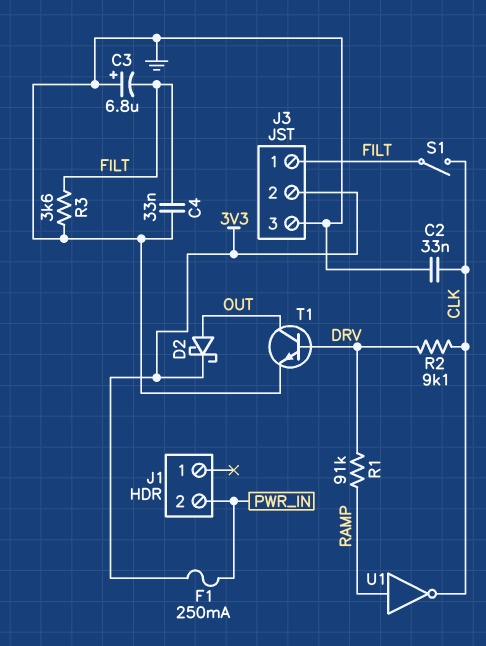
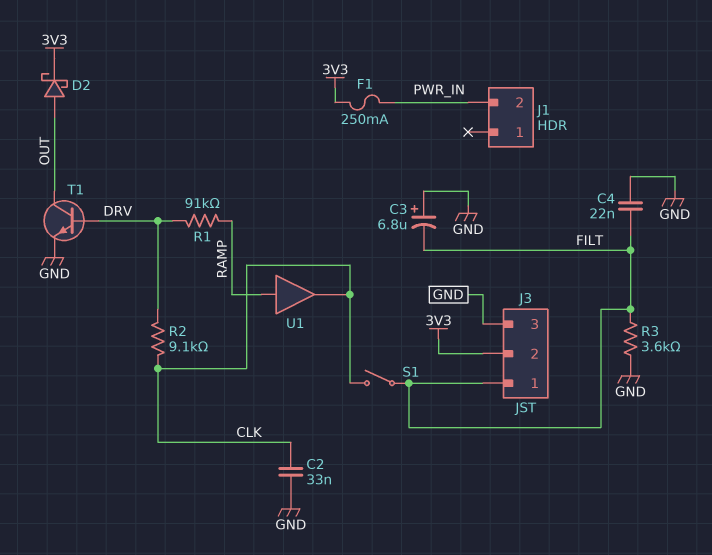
C4: 33nF (FILT, GND) -> 22nF (FILT, GND)
U1: NOT (in RAMP, out CLK) -> buffer (in RAMP, out CLK)

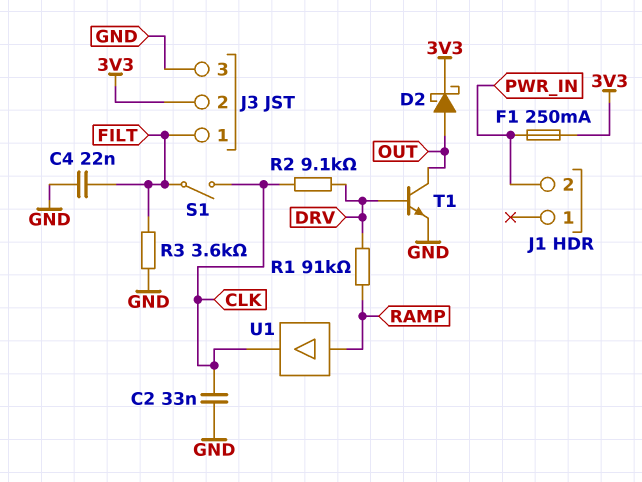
C3: 6.8uF (plus GND, minus FILT) -> none

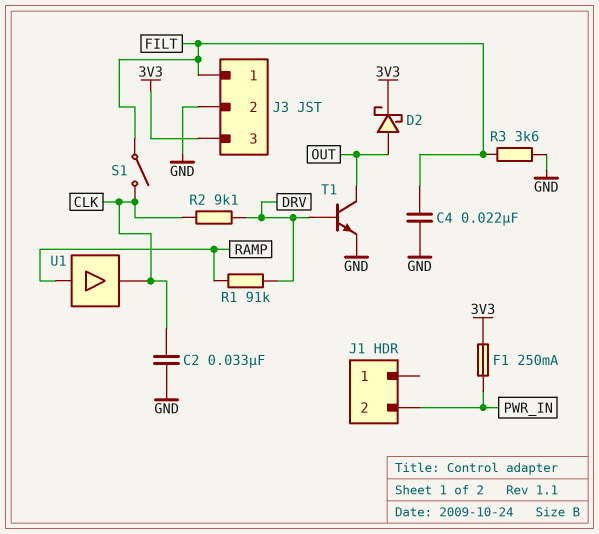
J3 pin 2: 3V3 -> GND
J3 pin 3: GND -> 3V3

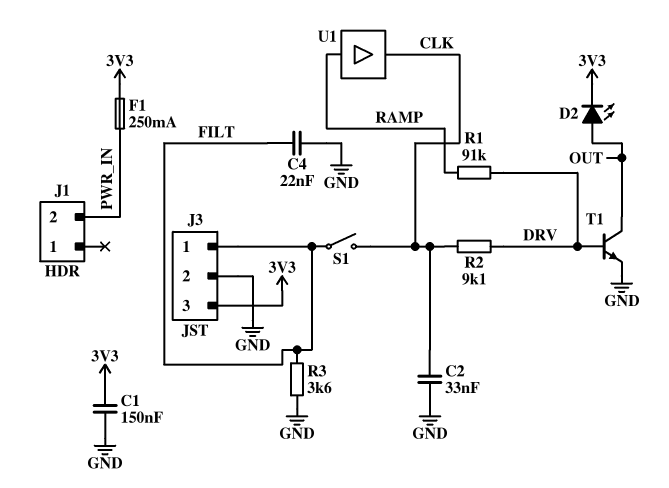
C1: none -> 150nF (3V3, GND)
D2: schottky (A OUT, K 3V3) -> LED (A OUT, K 3V3)

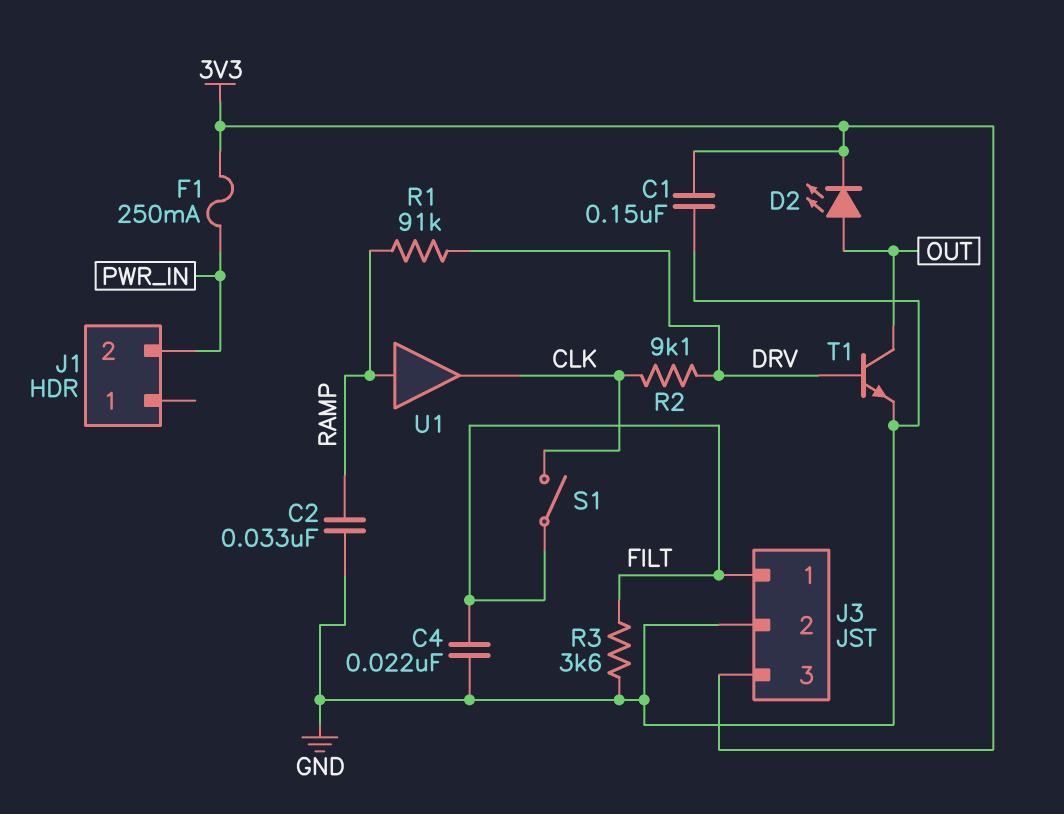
C2: 33nF (CLK, GND) -> 33nF (GND, RAMP)

